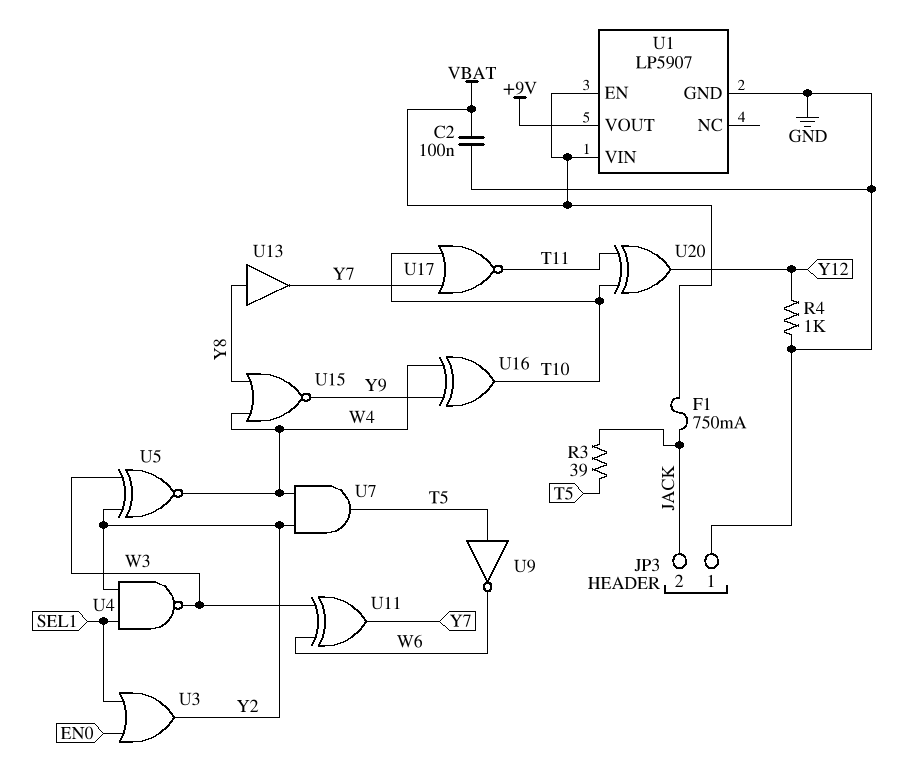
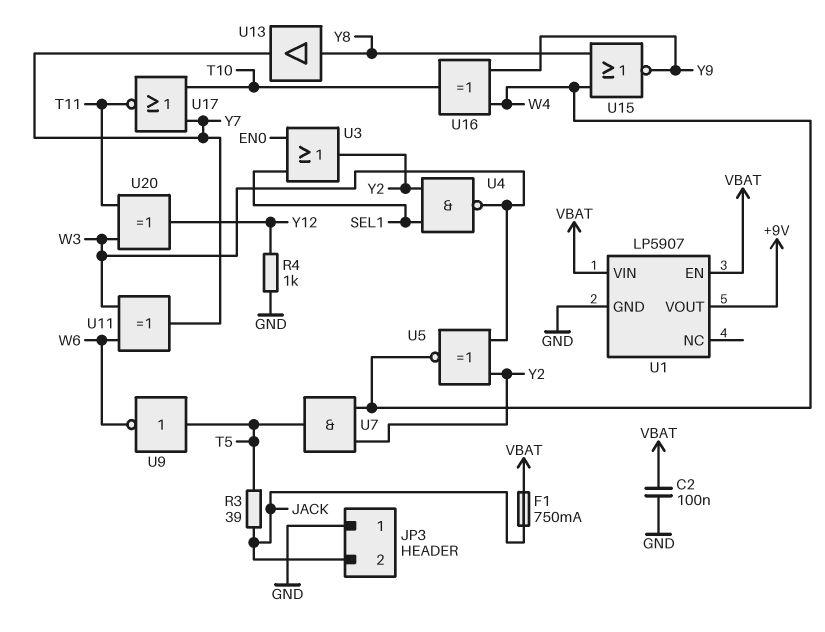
U20: XOR (in T10, in T11, out Y12) -> XOR (in T11, in W3, out Y12)

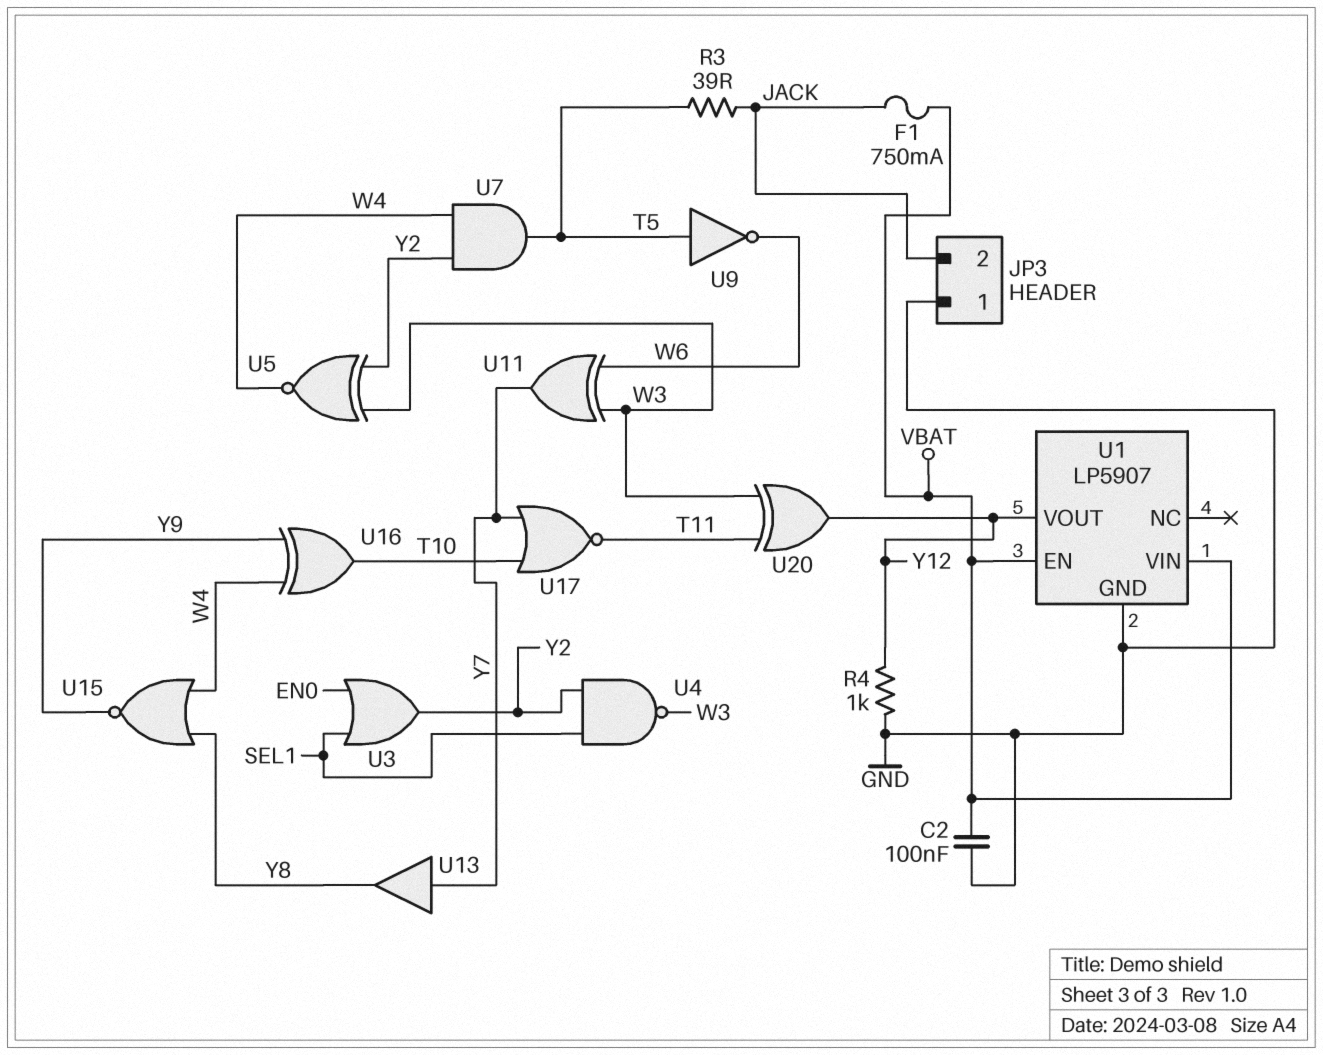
U1 pin VOUT: +9V -> Y12
U13: buffer (in Y8, out Y7) -> buffer (in Y7, out Y8)

